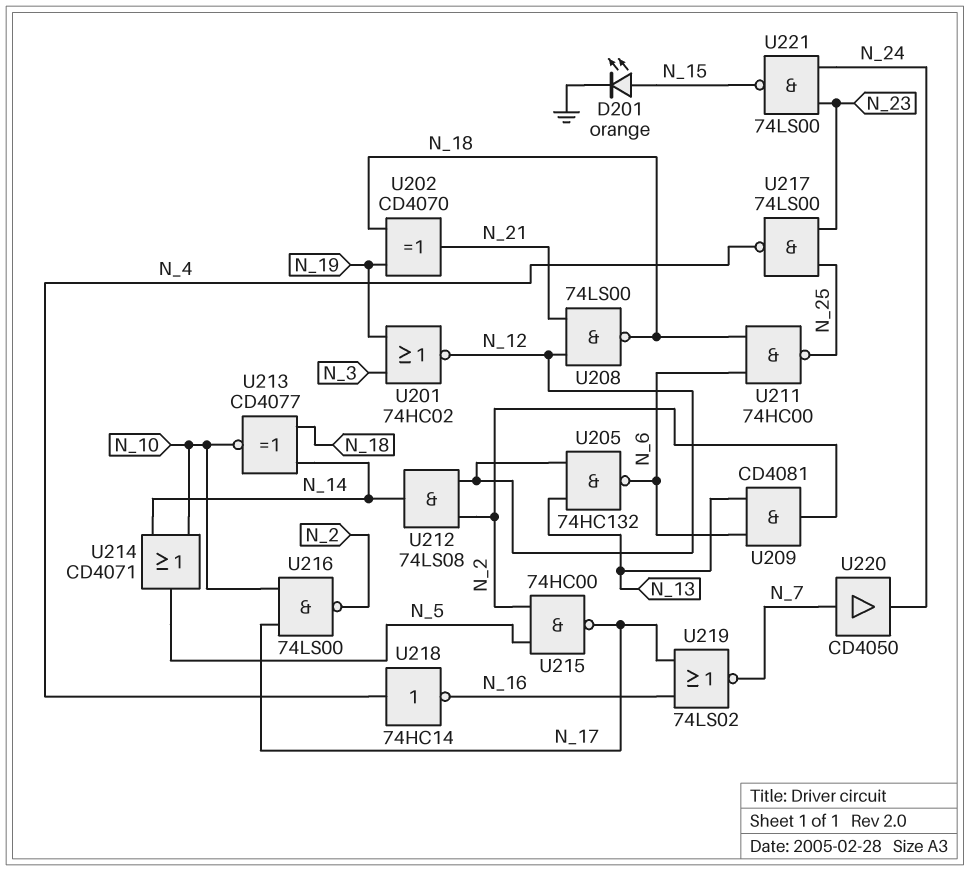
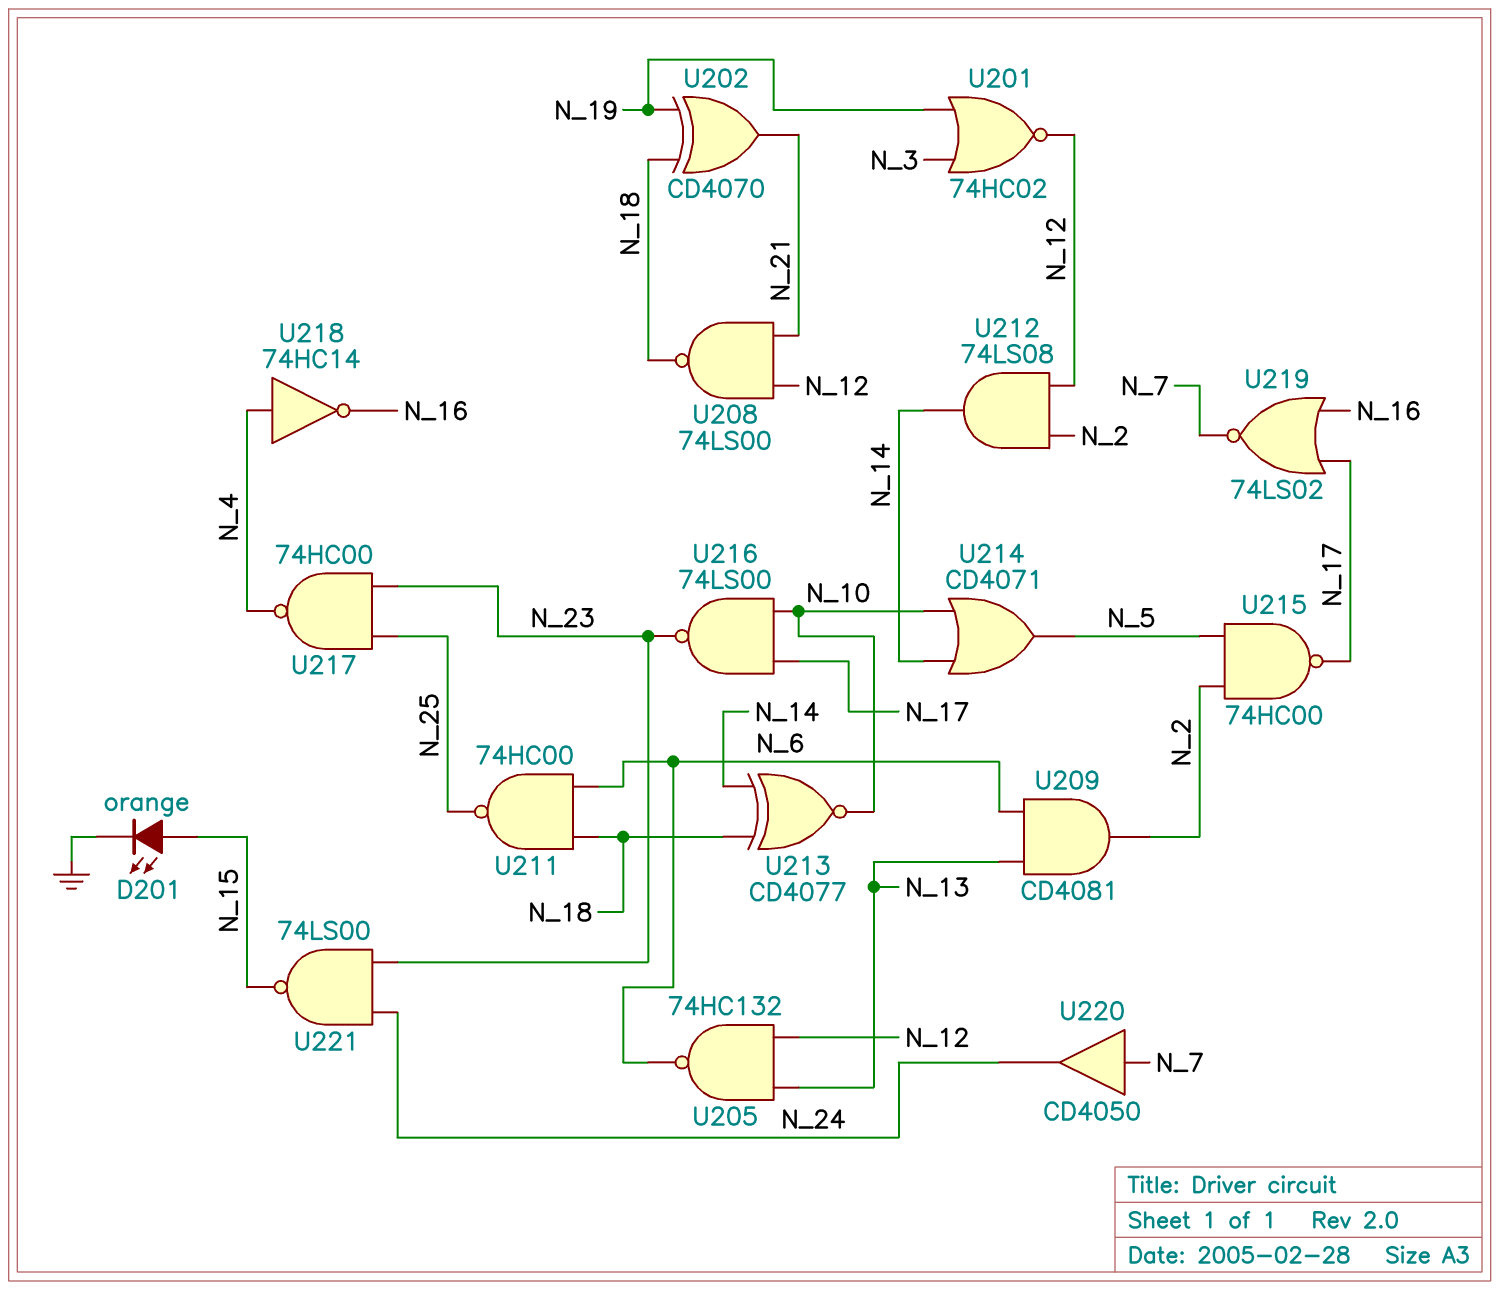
U216: NAND 74LS00 (in N_10, in N_17, out N_2) -> NAND 74LS00 (in N_10, in N_17, out N_23)
U217: NAND 74LS00 (in N_23, in N_25, out N_4) -> NAND 74HC00 (in N_23, in N_25, out N_4)

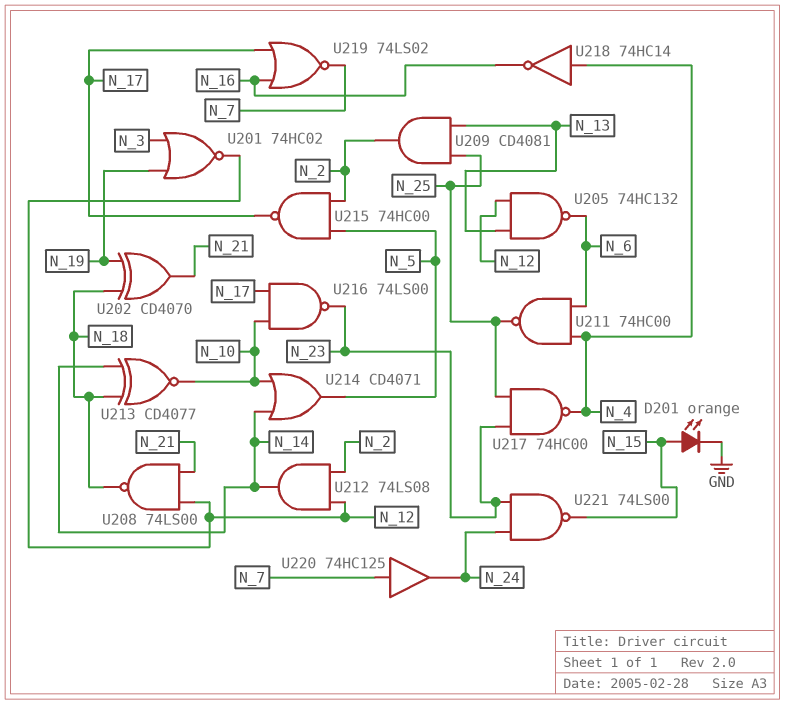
U209: AND CD4081 (in N_6, in N_13, out N_2) -> AND CD4081 (in N_13, in N_25, out N_2)
U211: NAND 74HC00 (in N_6, in N_18, out N_25) -> NAND 74HC00 (in N_4, in N_6, out N_25)
U220: buffer CD4050 (in N_7, out N_24) -> buffer 74HC125 (in N_7, out N_24)

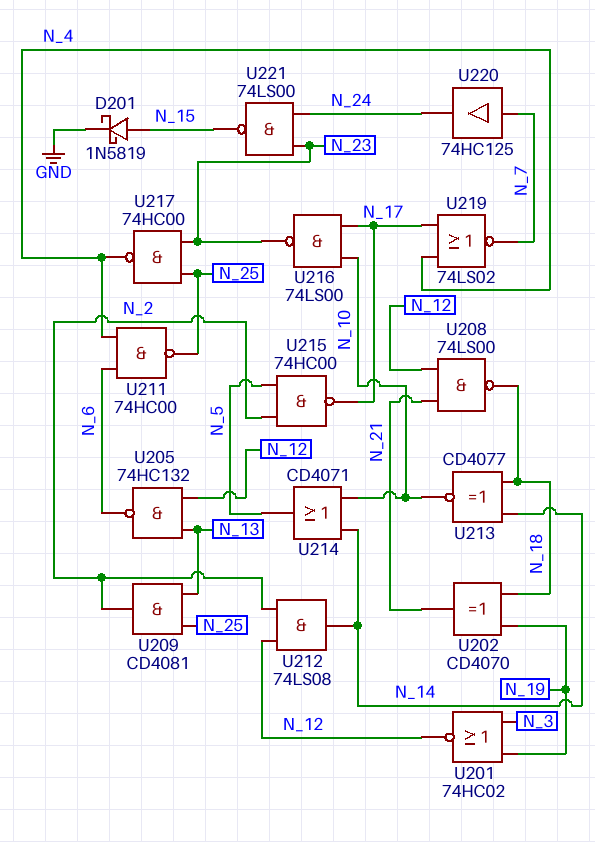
D201: LED orange (A N_15, K GND) -> schottky 1N5819 (A N_15, K GND)
U218: NOT 74HC14 (in N_4, out N_16) -> none
U219: NOR 74LS02 (in N_16, in N_17, out N_7) -> NOR 74LS02 (in N_4, in N_17, out N_7)

